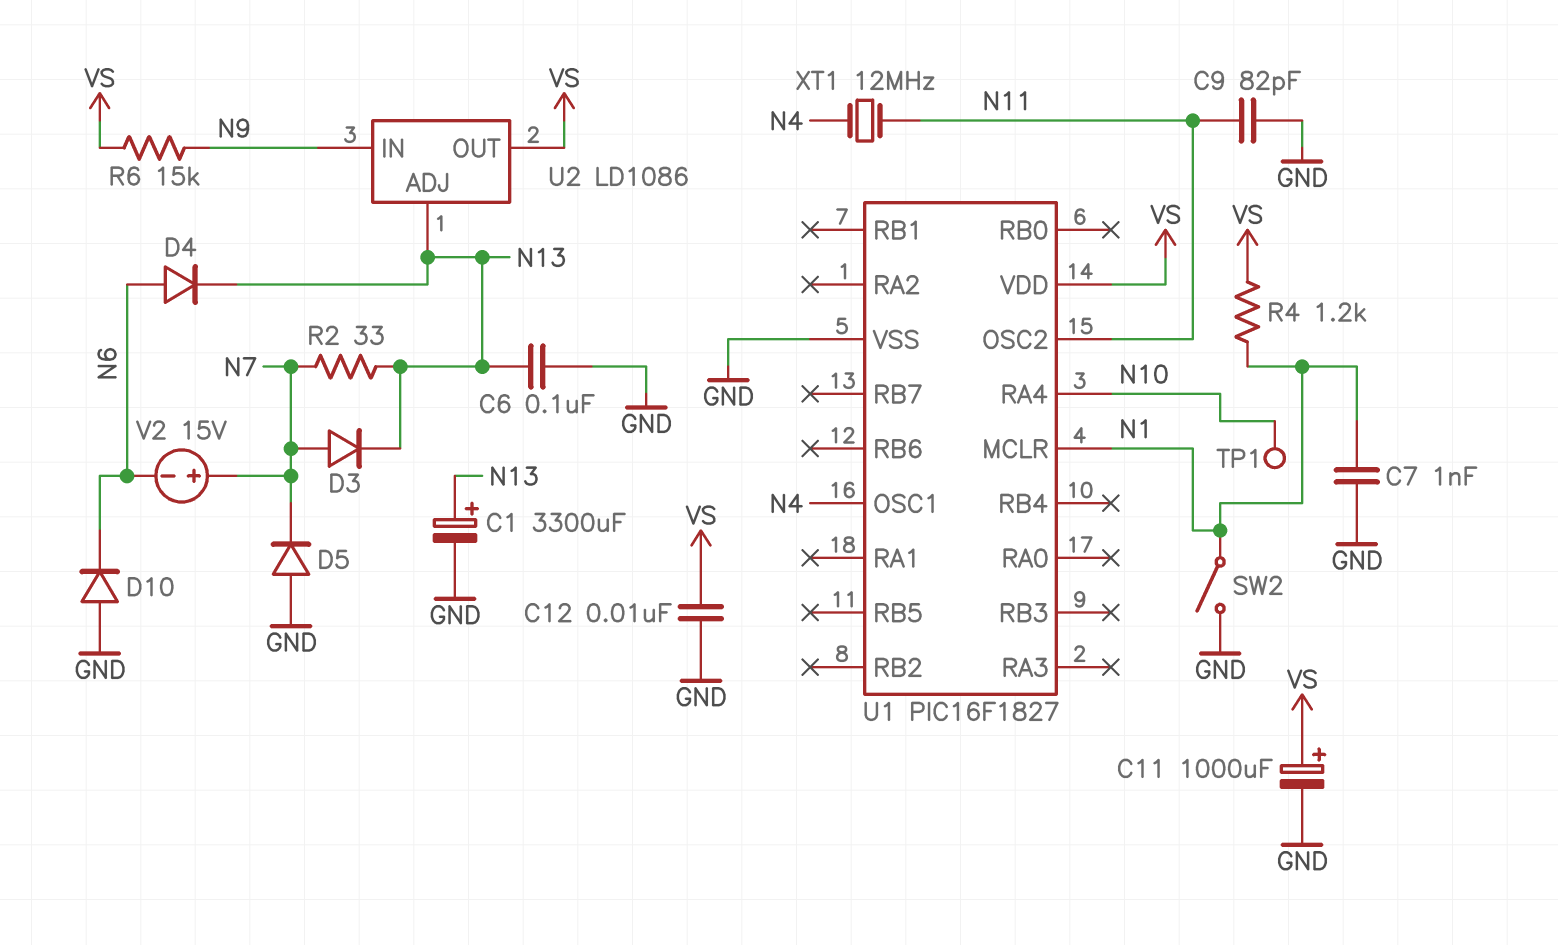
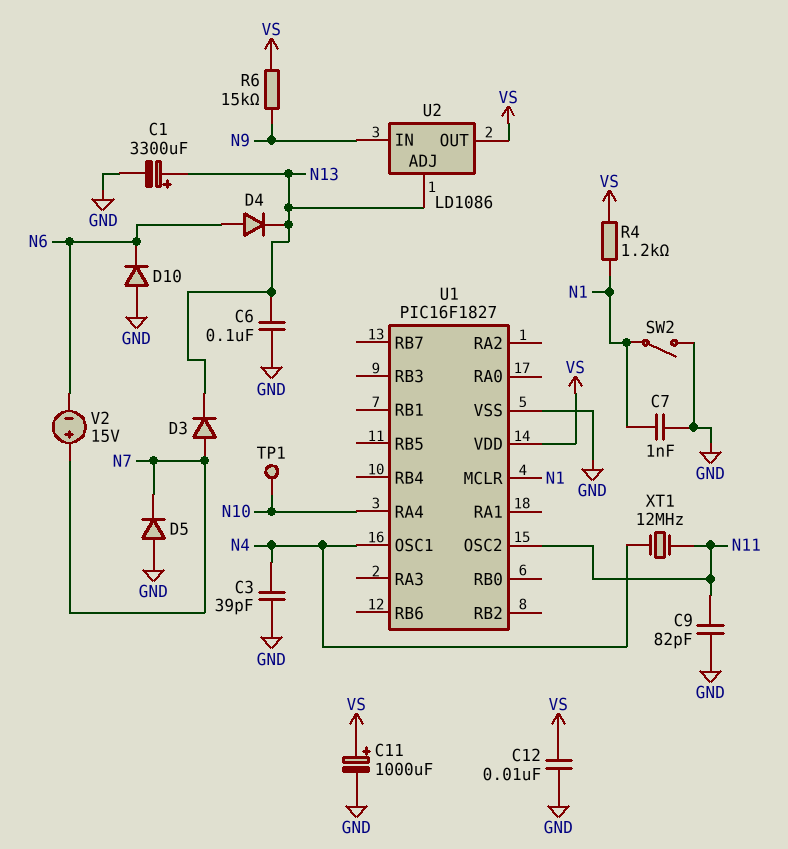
C3: none -> 39pF (GND, N4)
R2: 33 (N7, N13) -> none

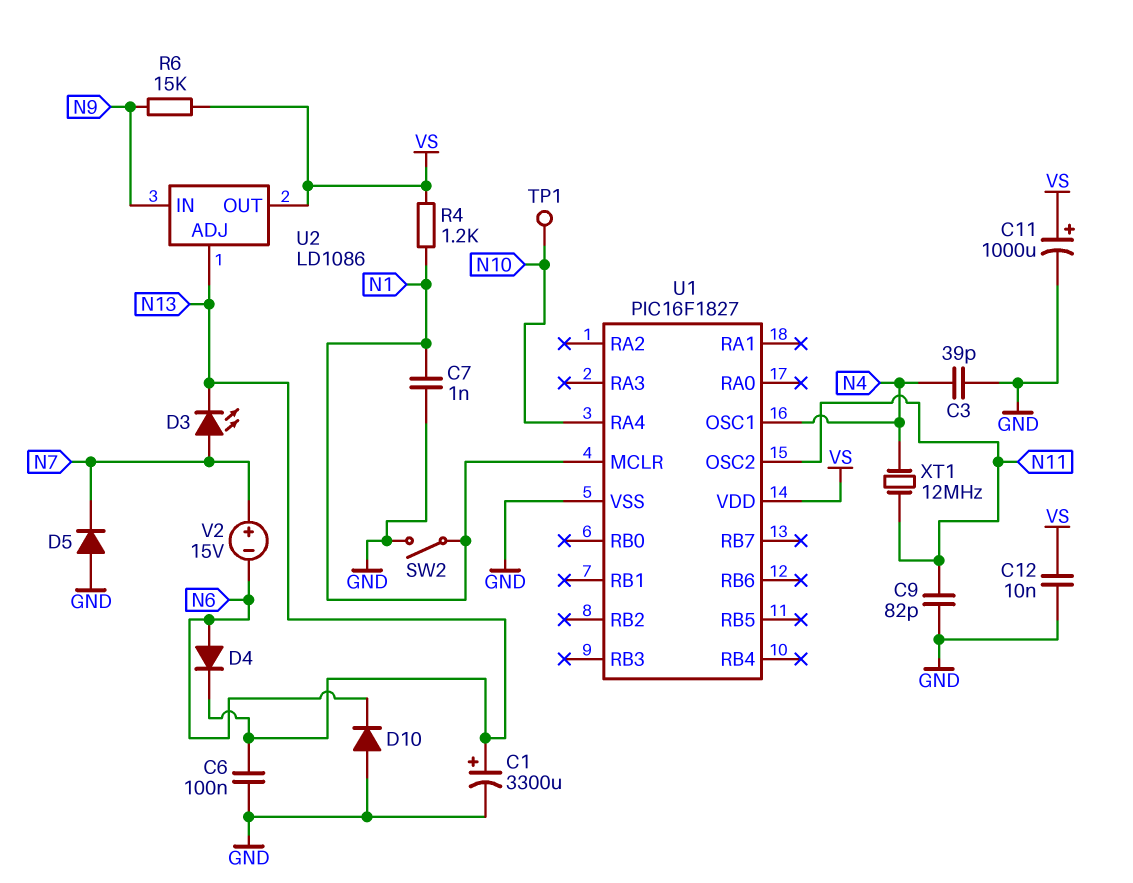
D3: diode (A N7, K N13) -> LED (A N7, K N13)

